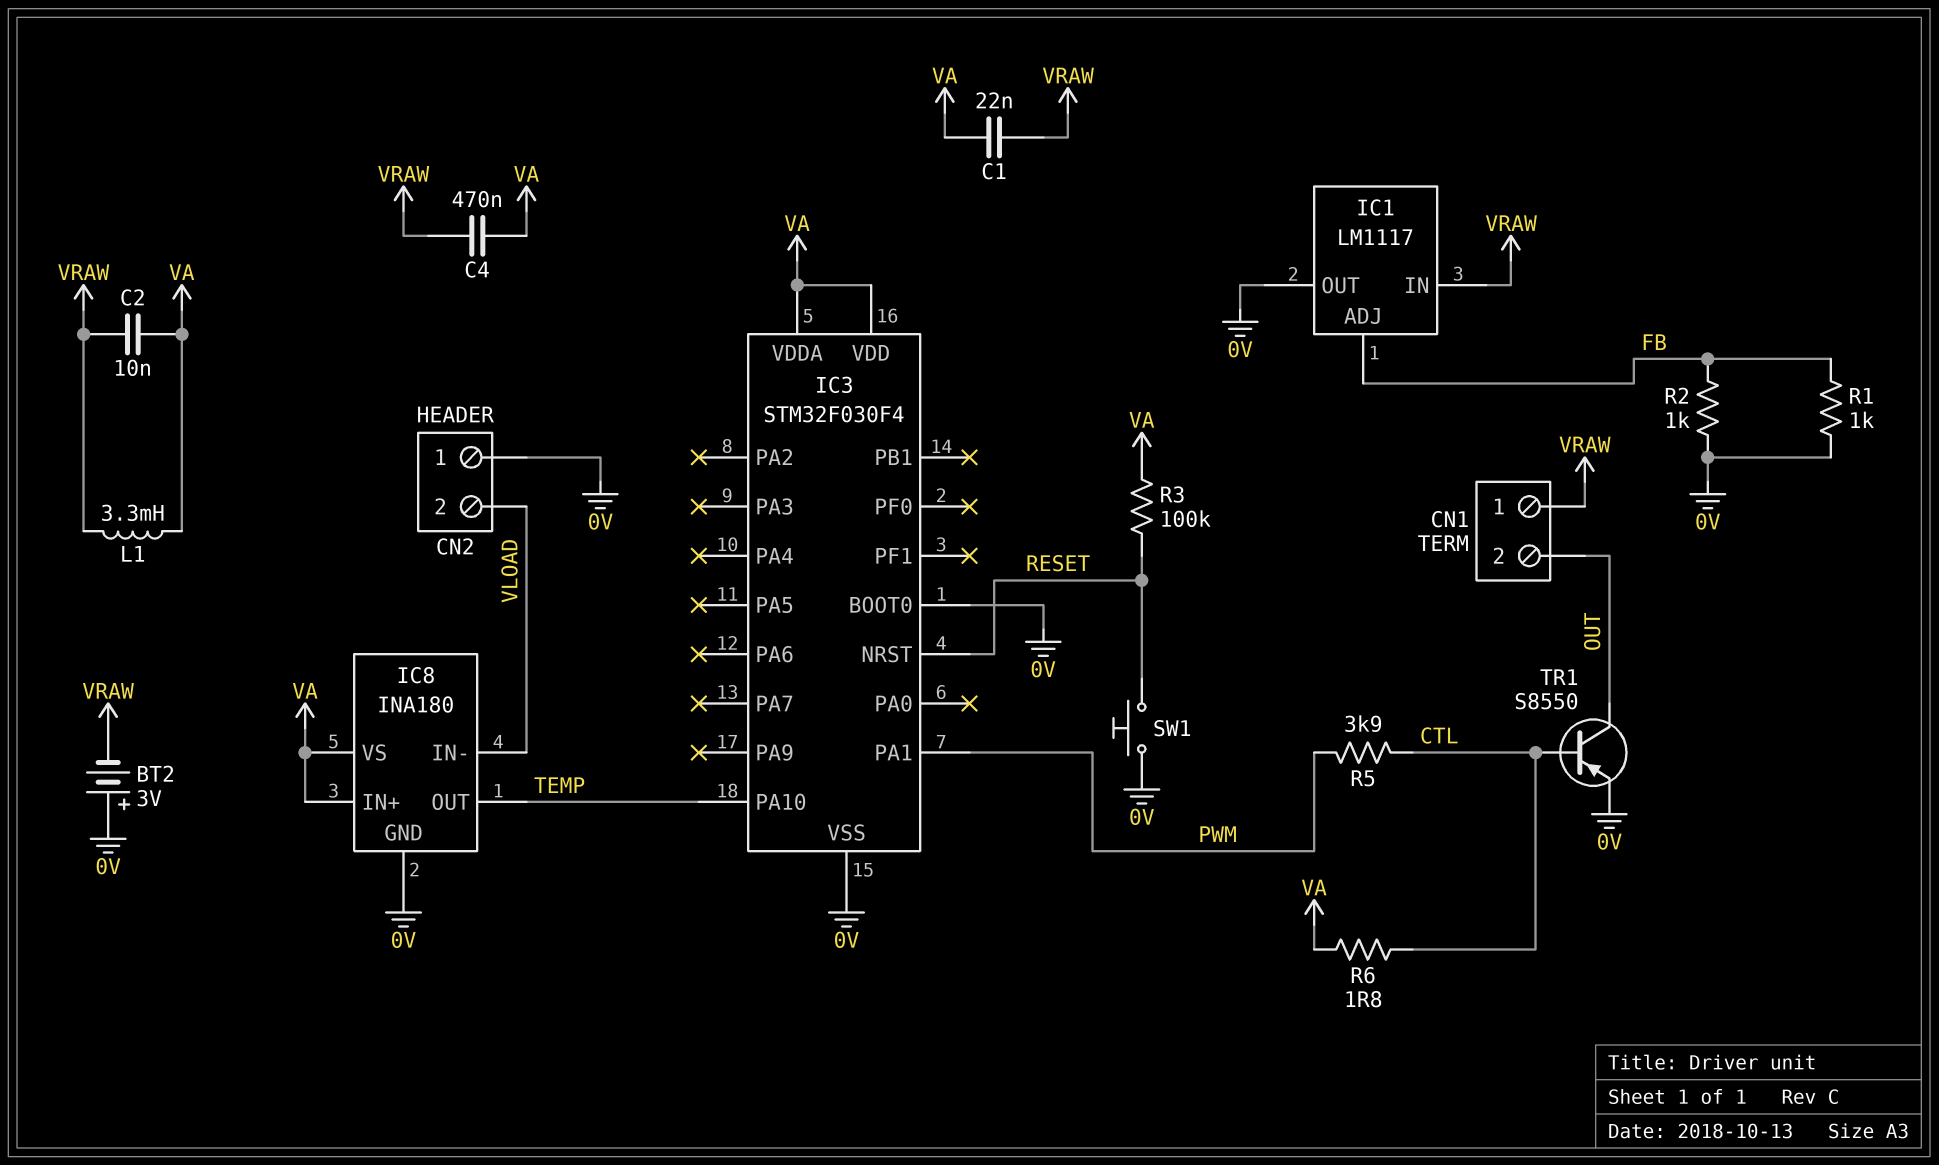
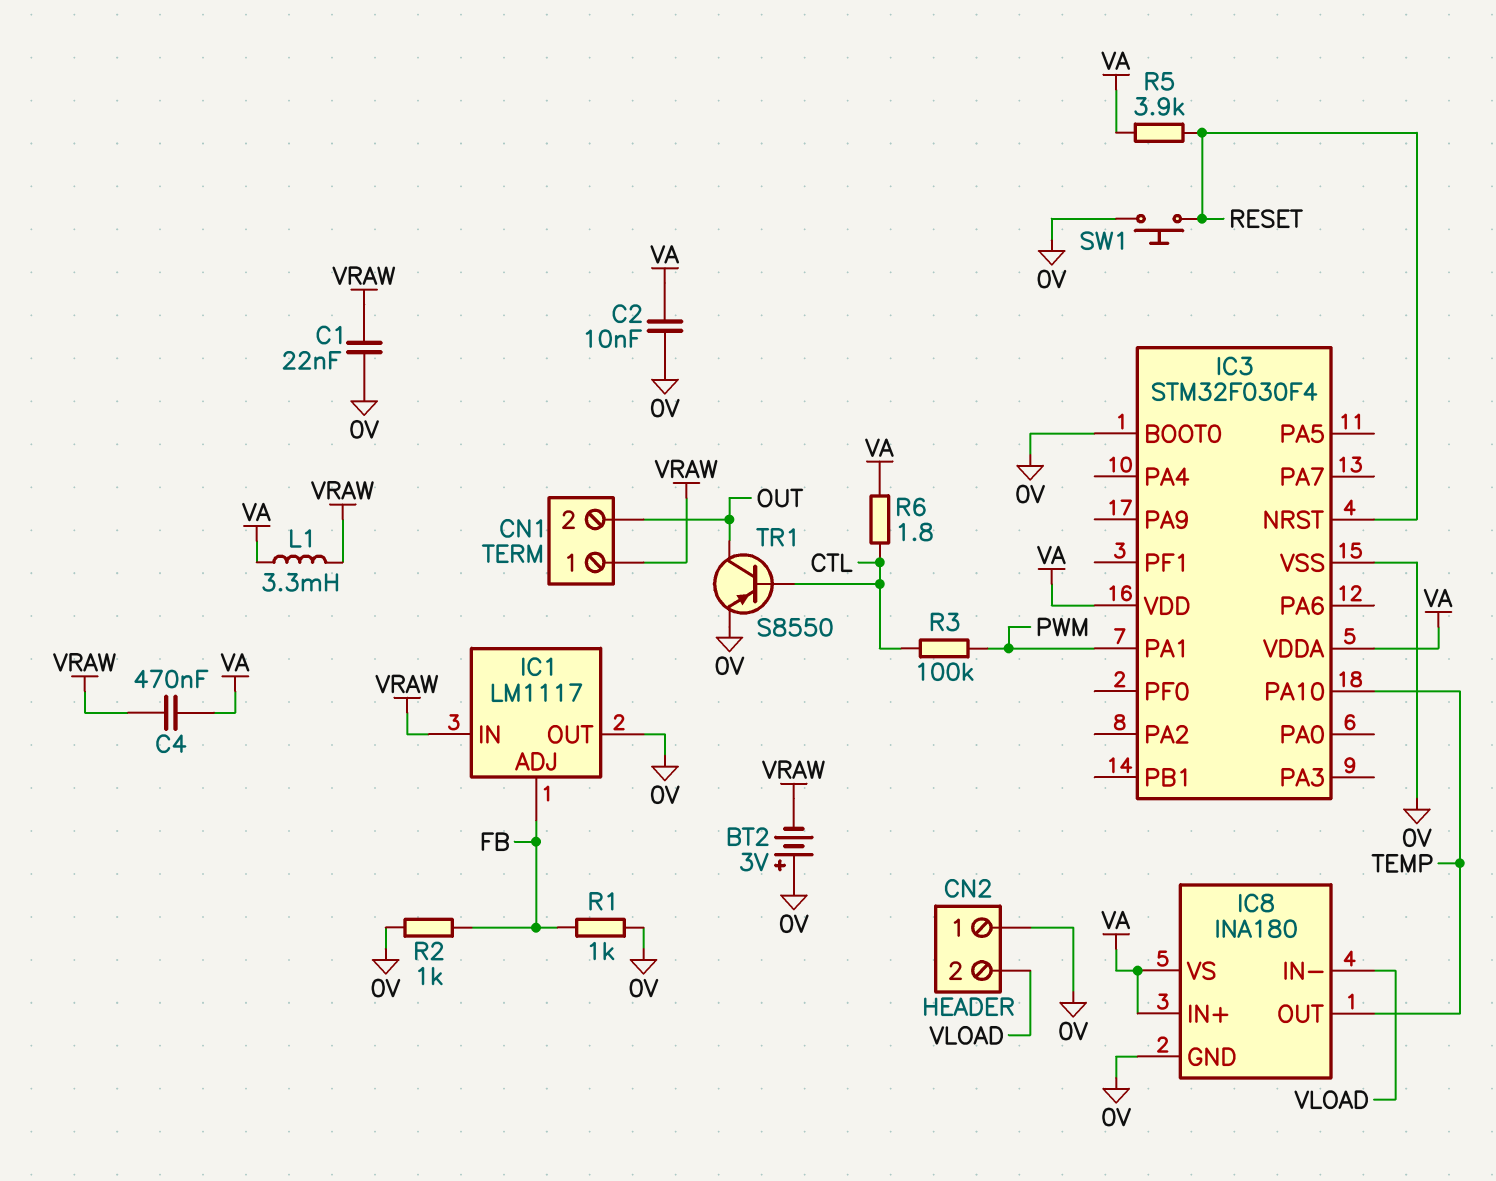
C1: 22nF (VA, VRAW) -> 22nF (0V, VRAW)
C2: 10nF (VA, VRAW) -> 10nF (0V, VA)
R3: 100k (RESET, VA) -> 100k (CTL, PWM)
R5: 3.9k (CTL, PWM) -> 3.9k (RESET, VA)

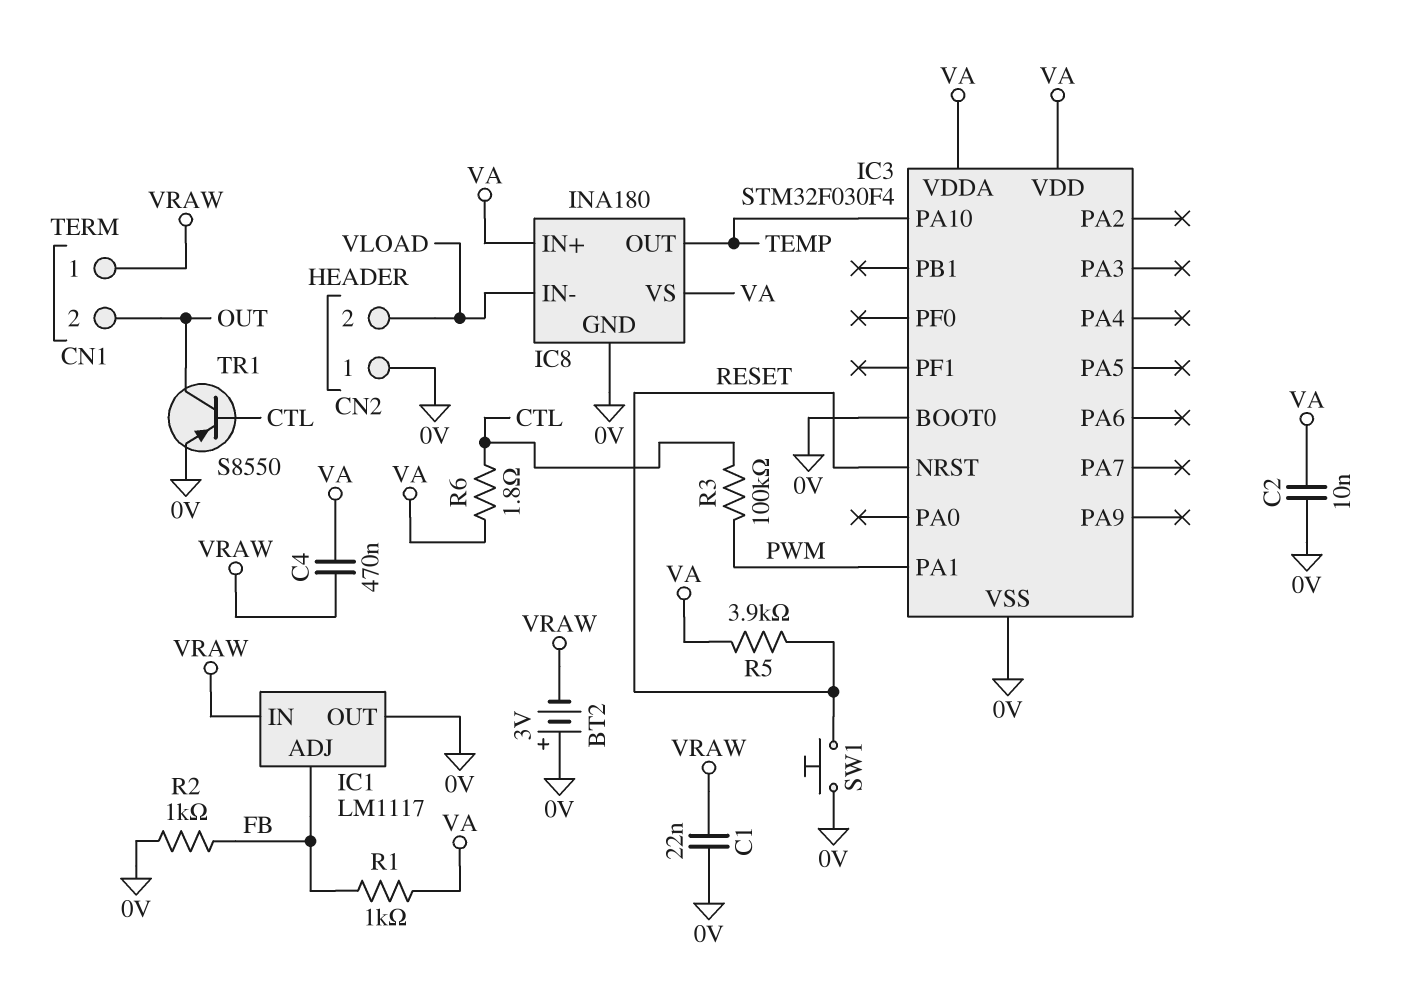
L1: 3.3mH (VA, VRAW) -> none
R1: 1k (0V, FB) -> 1k (FB, VA)

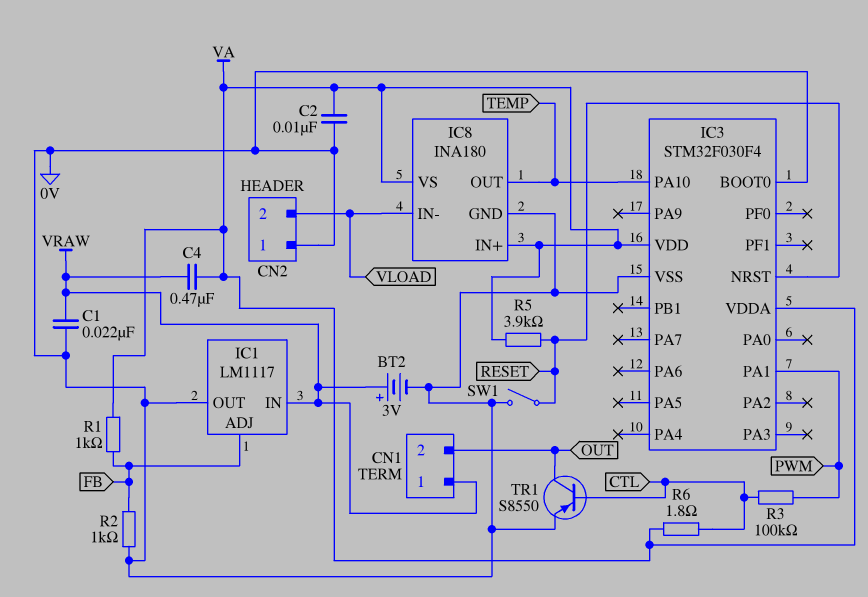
BT2: 3V (plus 0V, minus VRAW) -> 3V (plus VRAW, minus 0V)
SW1: button (0V, RESET) -> switch (0V, RESET)

